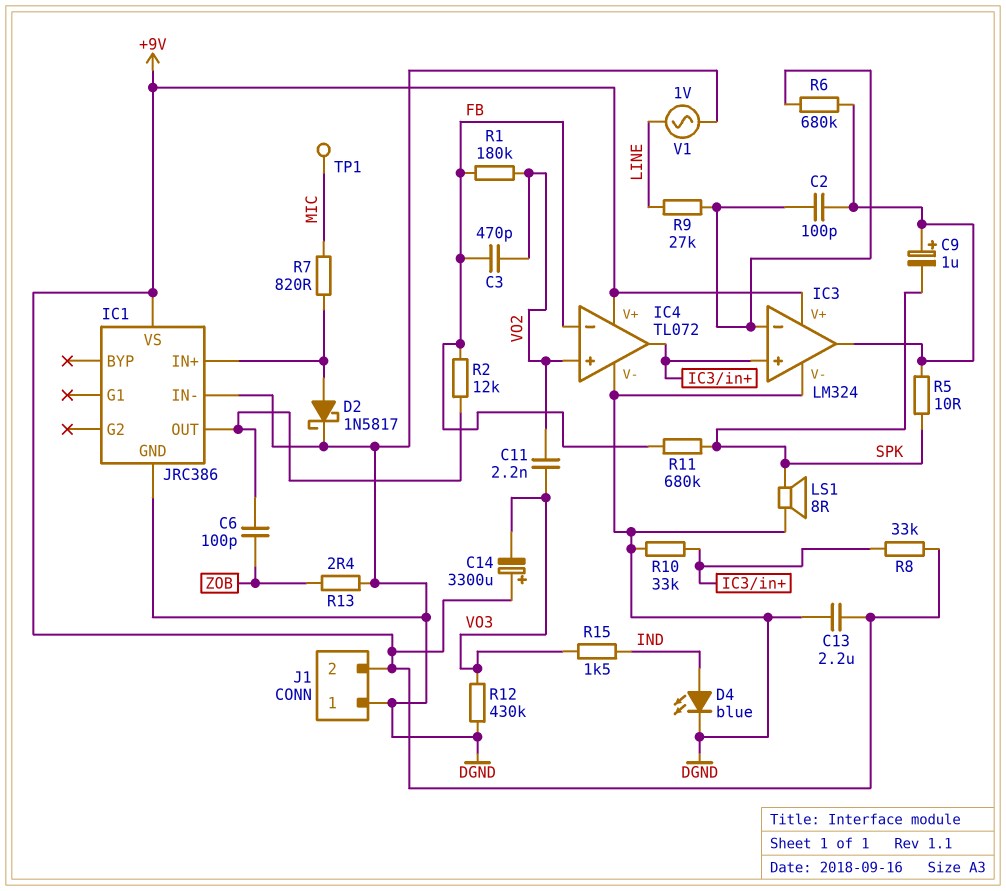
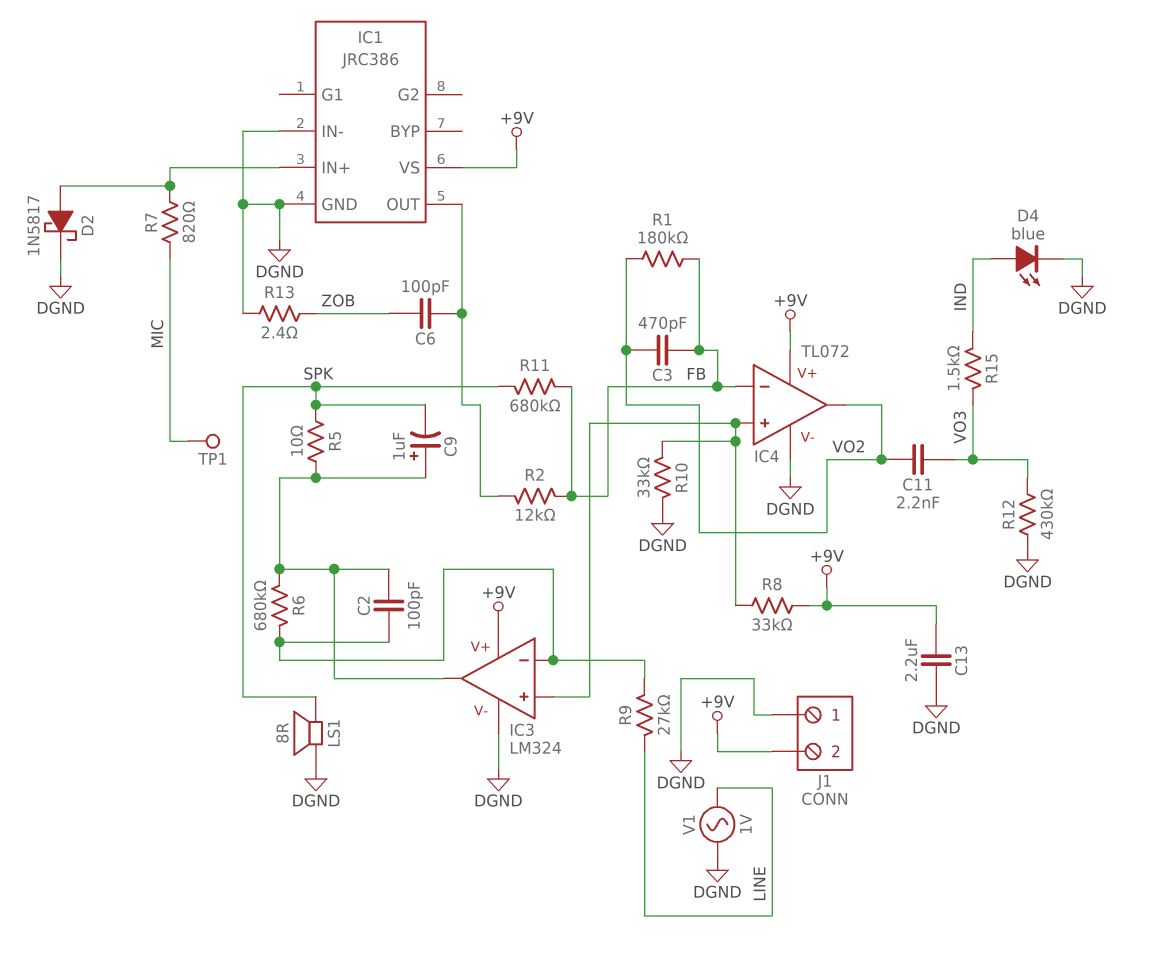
C14: 3300uF (plus +9V, minus VO3) -> none
IC4 pin in+: VO2 -> IC3/in+
IC4 pin out: IC3/in+ -> VO2

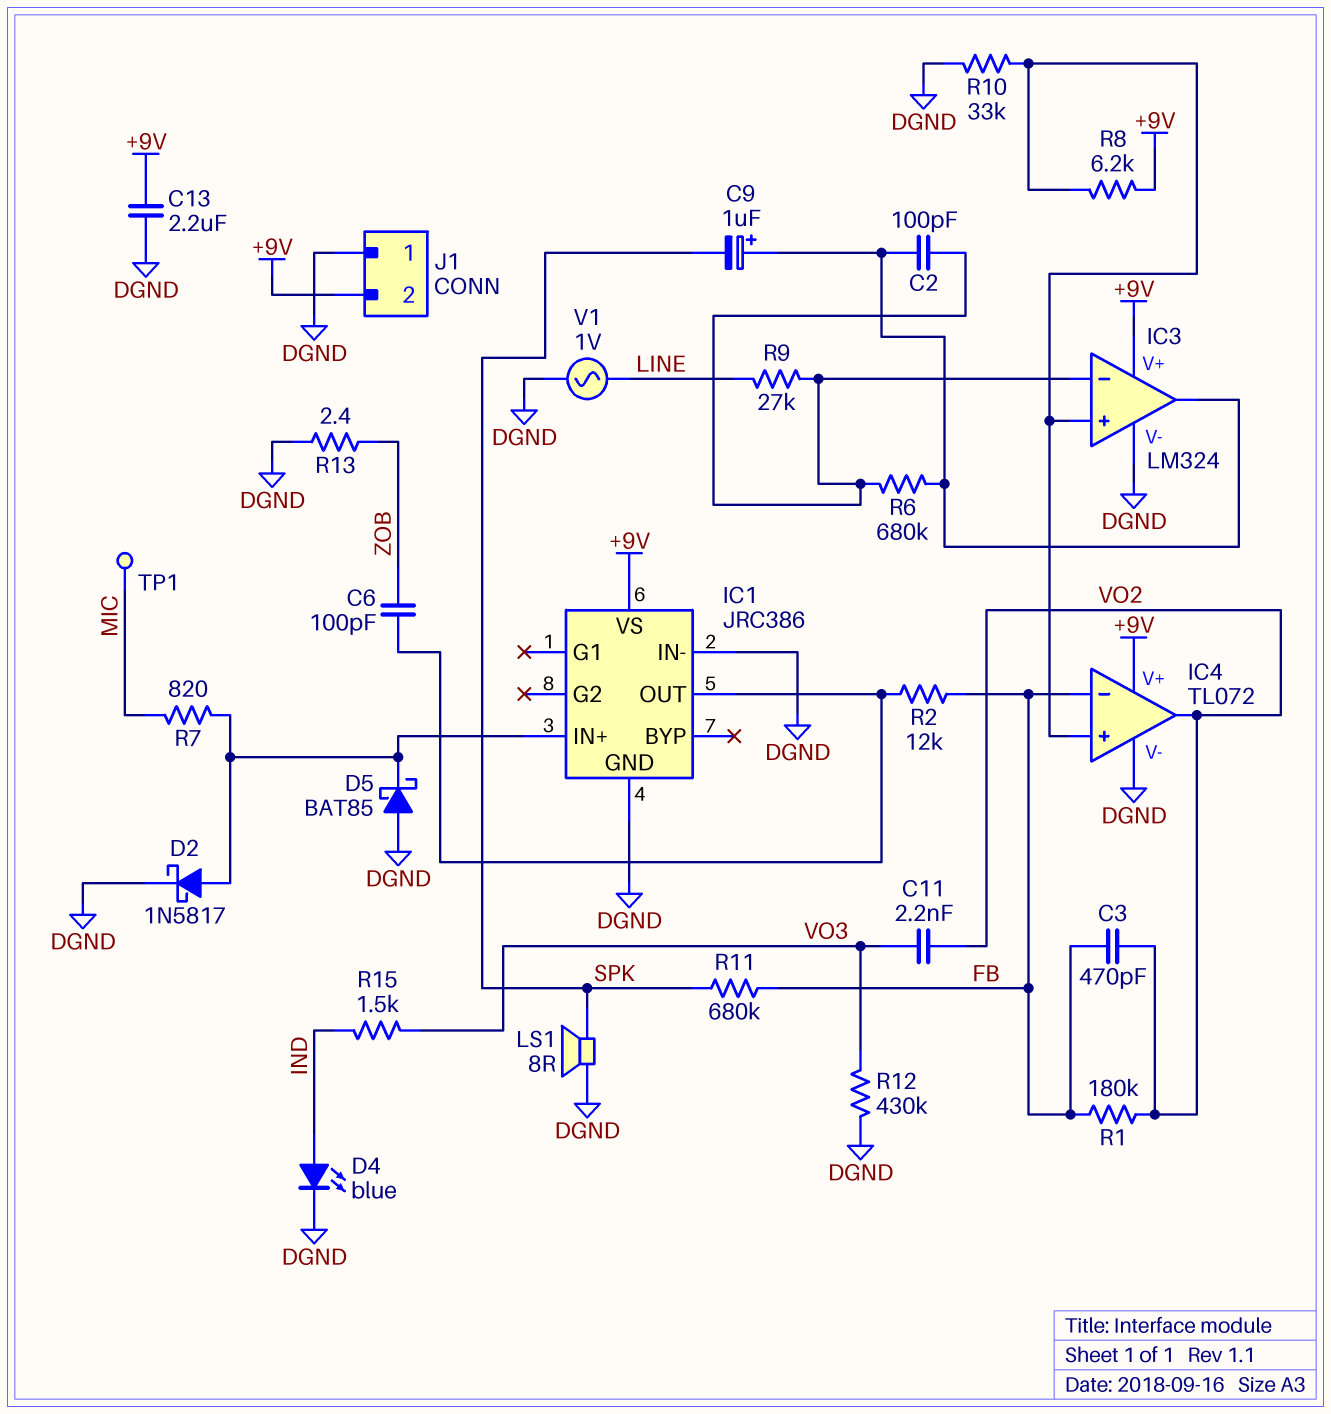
D5: none -> schottky BAT85 (A DGND, K IC1/IN+)
R5: 10 (IC3/out, SPK) -> none
R8: 33k (+9V, IC3/in+) -> 6.2k (+9V, IC3/in+)

